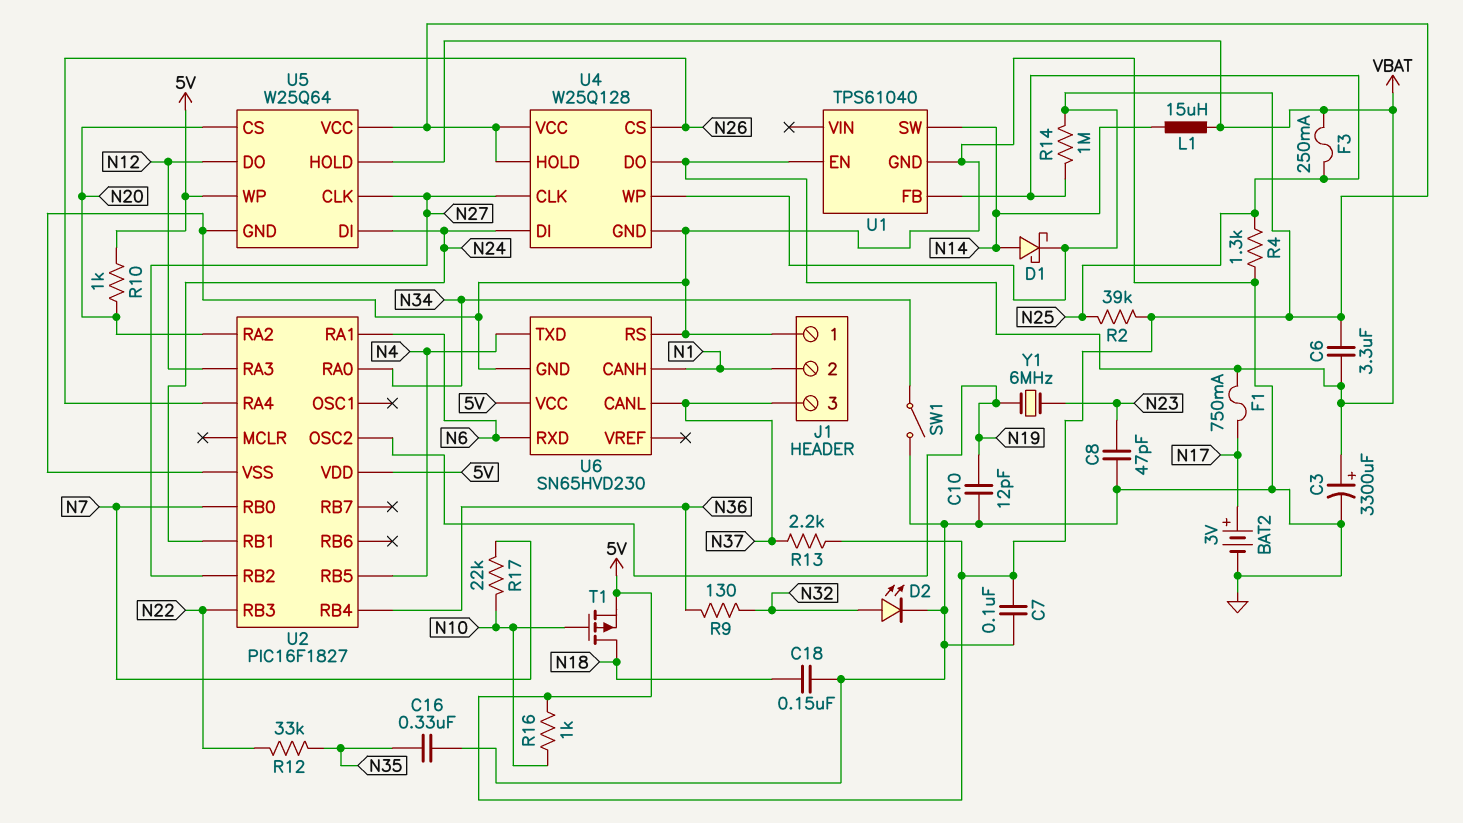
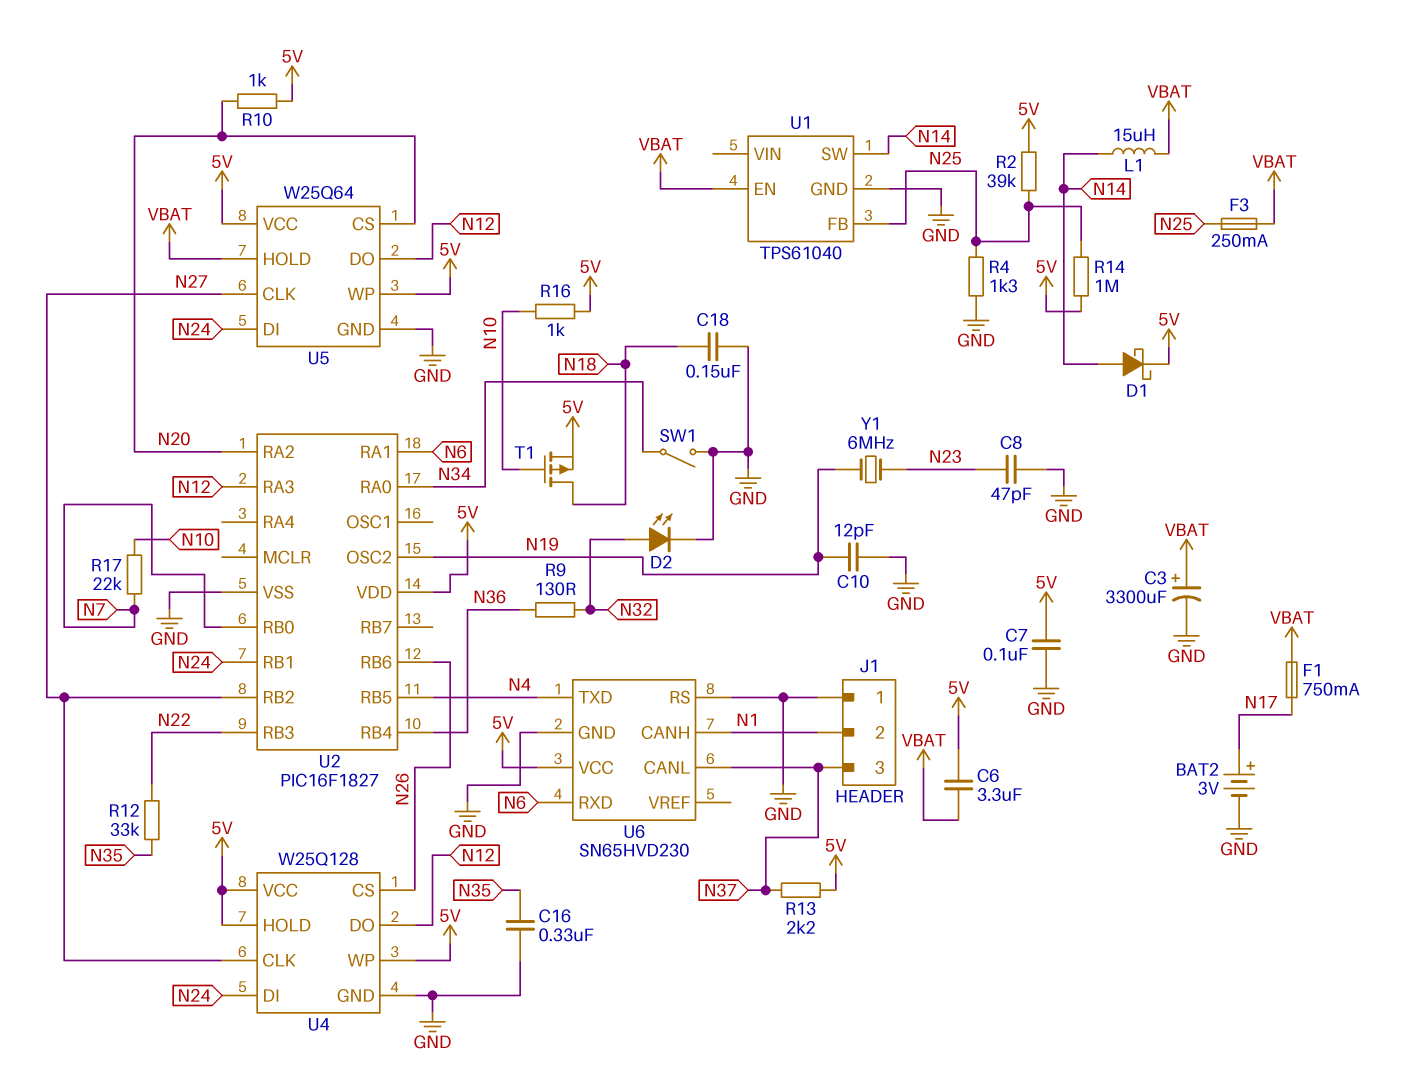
U2 pin RA4: N26 -> none
U2 pin RB6: none -> N26
U4 pin DO: VBAT -> N12

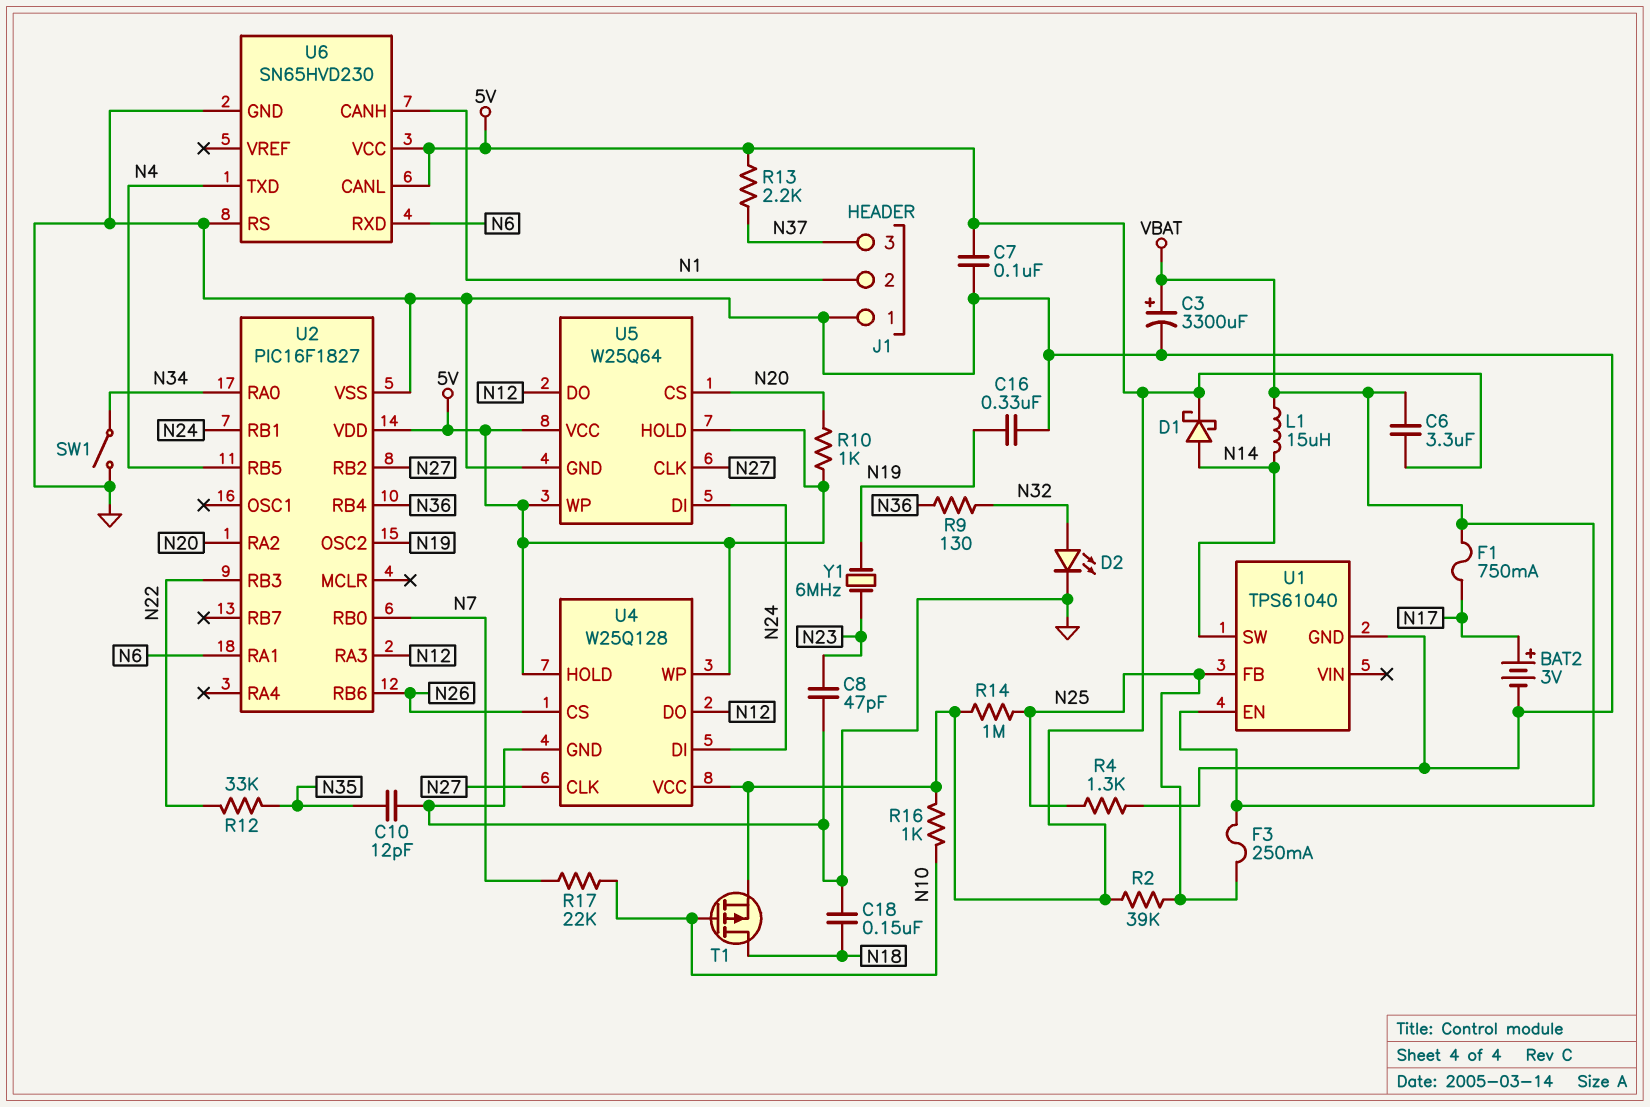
C10: 12pF (GND, N19) -> 12pF (GND, N35)
C16: 330nF (GND, N35) -> 330nF (GND, N19)
U5 pin HOLD: VBAT -> 5V
U6 pin CANL: N37 -> 5V

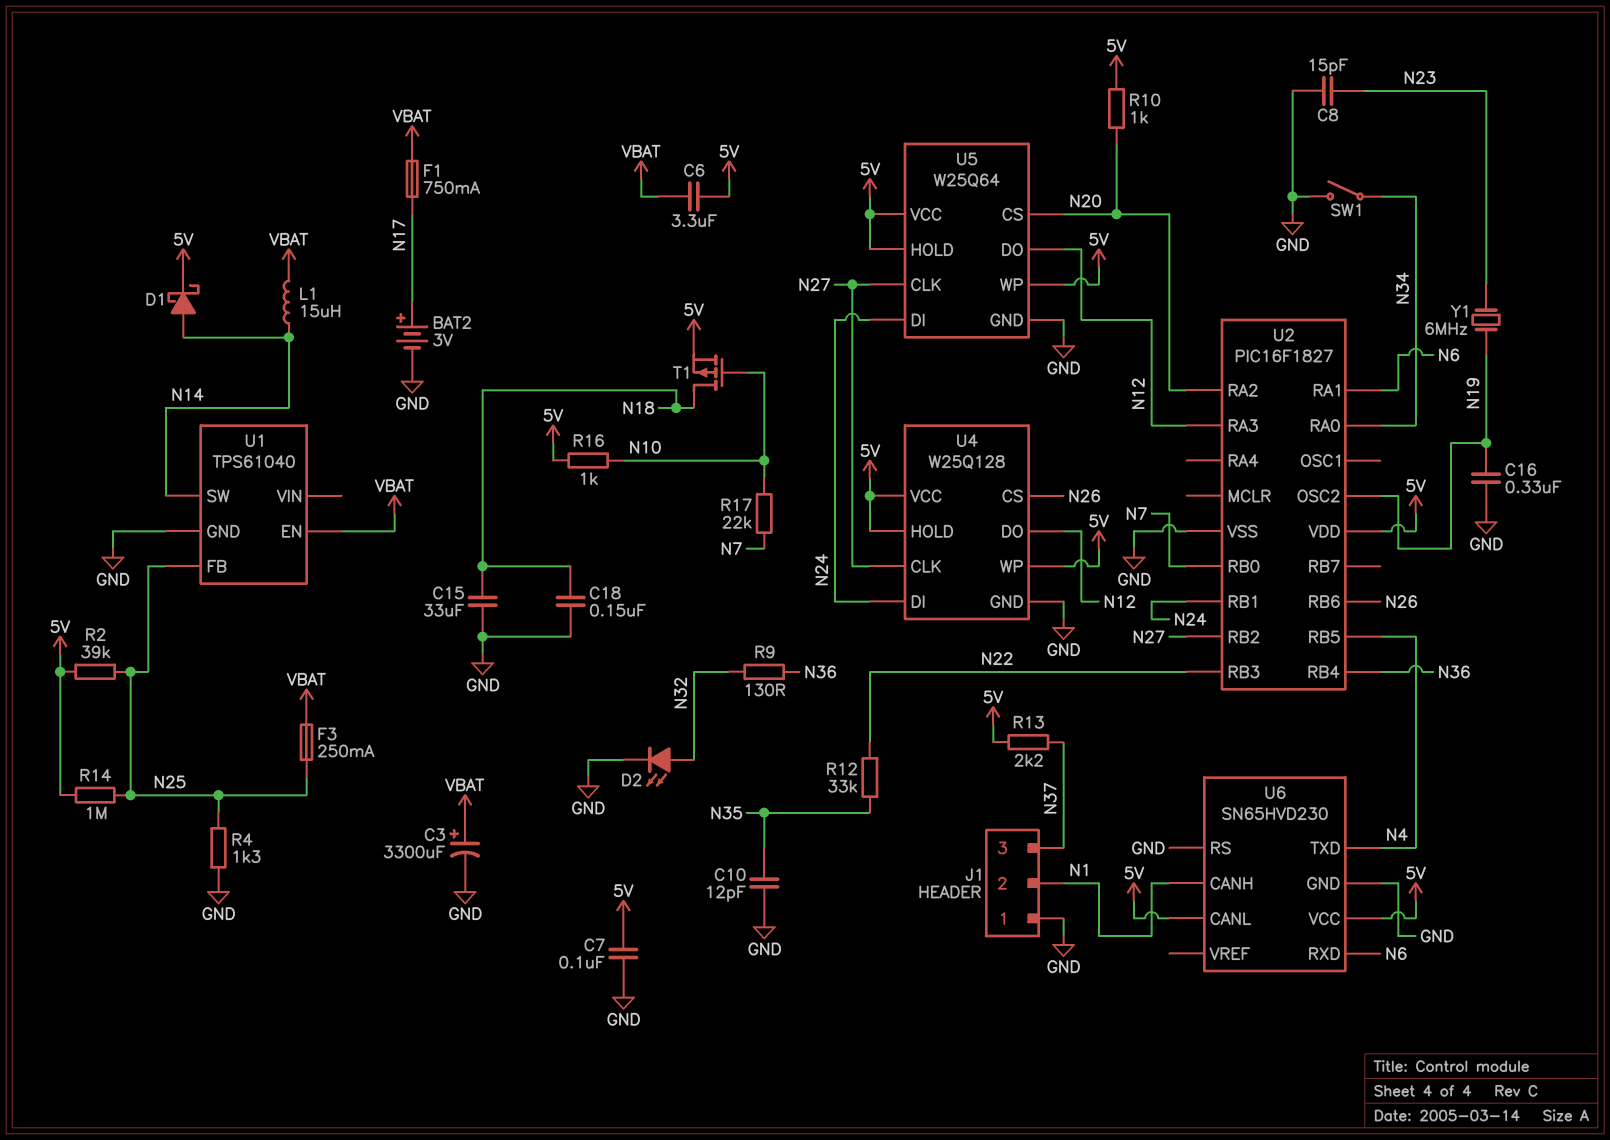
C8: 47pF (GND, N23) -> 15pF (GND, N23)
C15: none -> 33uF (GND, N18)

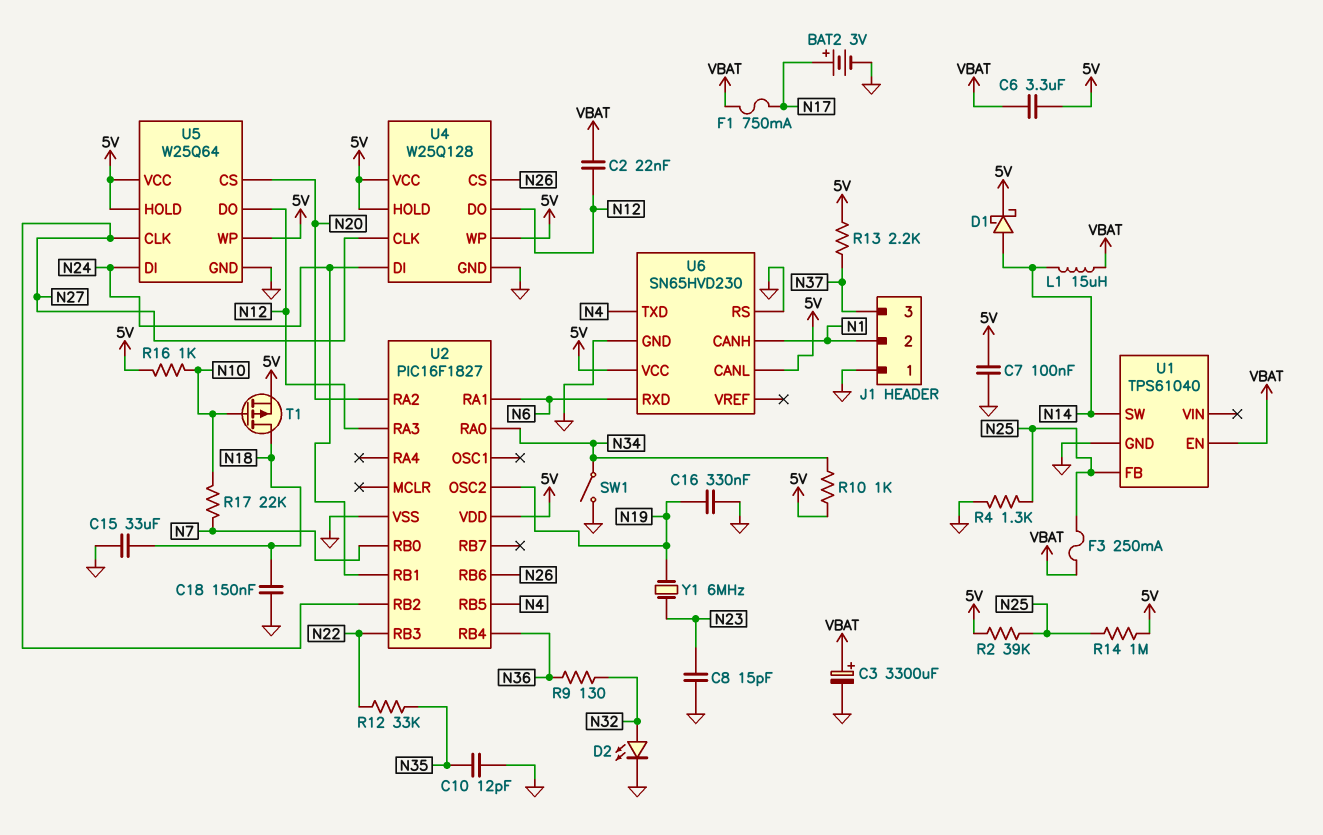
C2: none -> 22nF (N12, VBAT)
R10: 1k (5V, N20) -> 1k (5V, N34)

